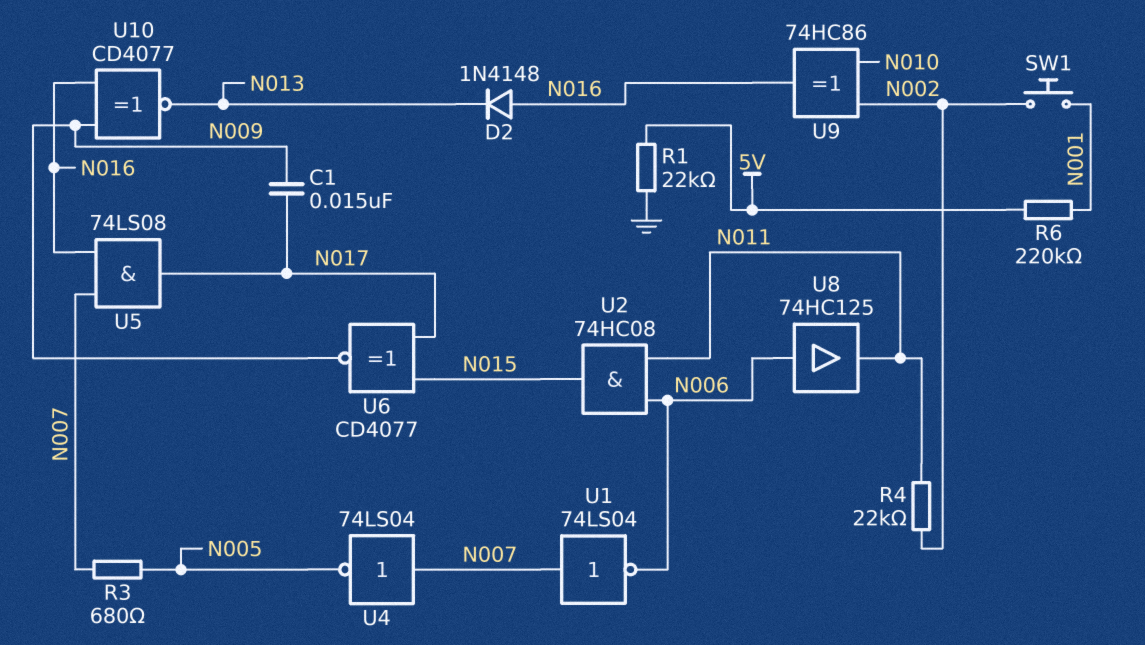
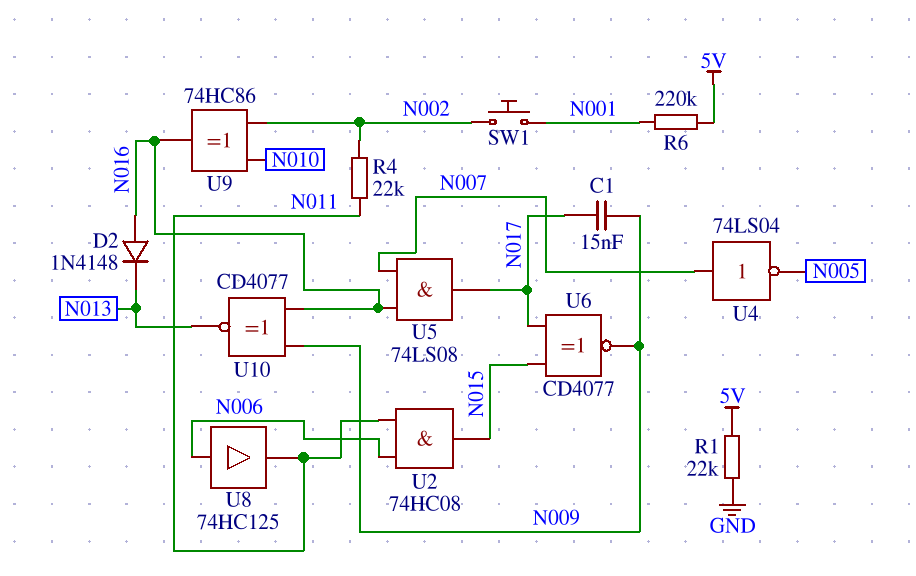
R3: 680 (N005, N007) -> none
U1: NOT 74LS04 (in N007, out N006) -> none

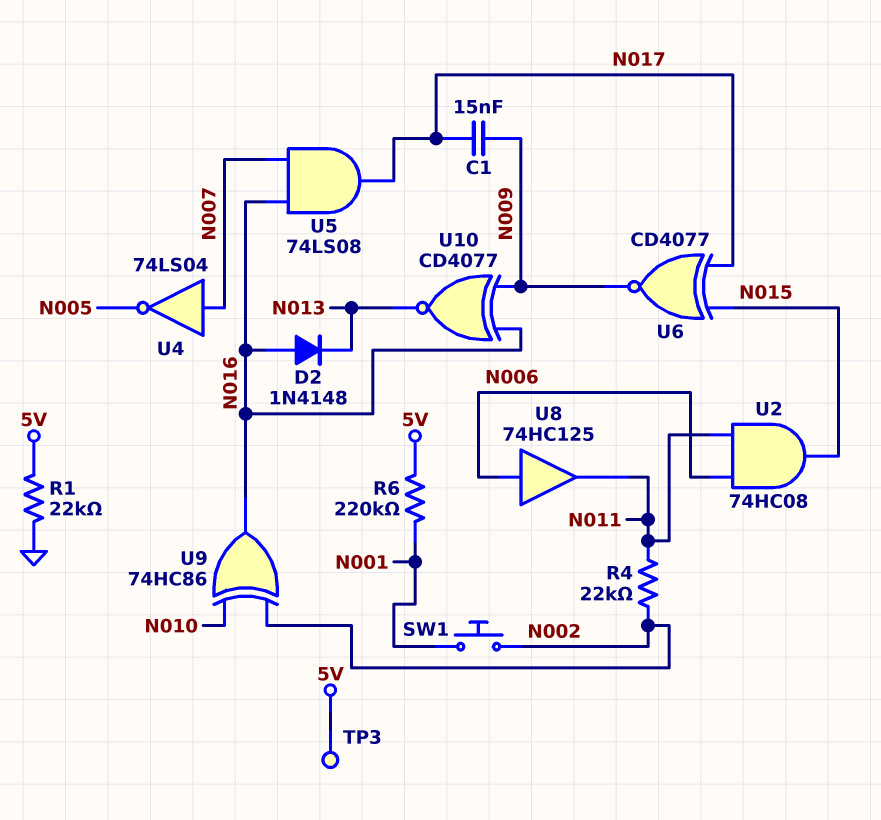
TP3: none -> test point (5V)

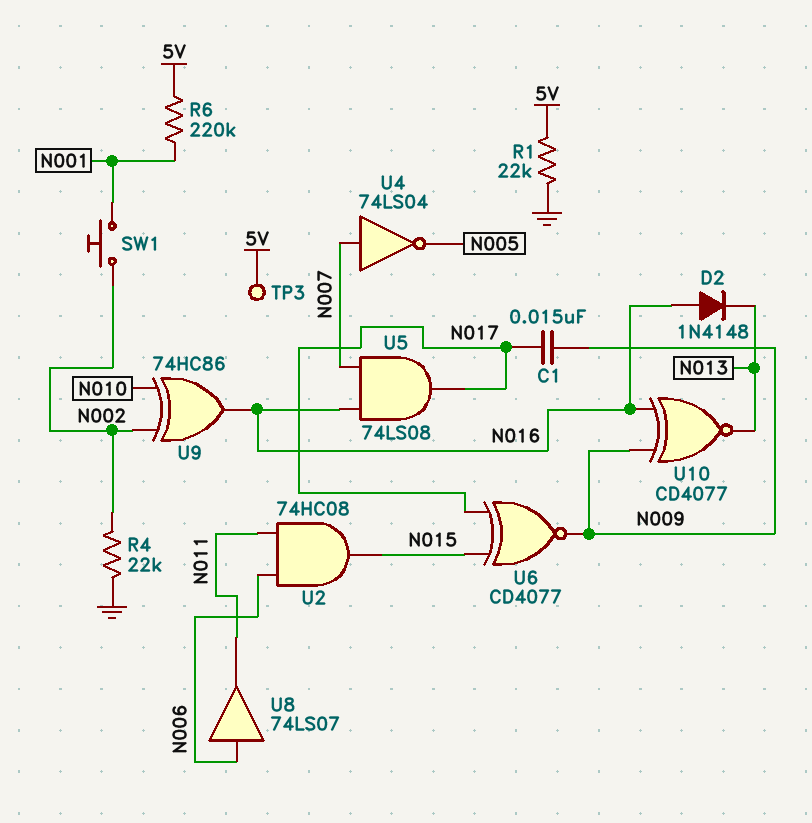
R4: 22k (N002, N011) -> 22k (GND, N002)
U8: buffer 74HC125 (in N006, out N011) -> buffer 74LS07 (in N006, out N011)

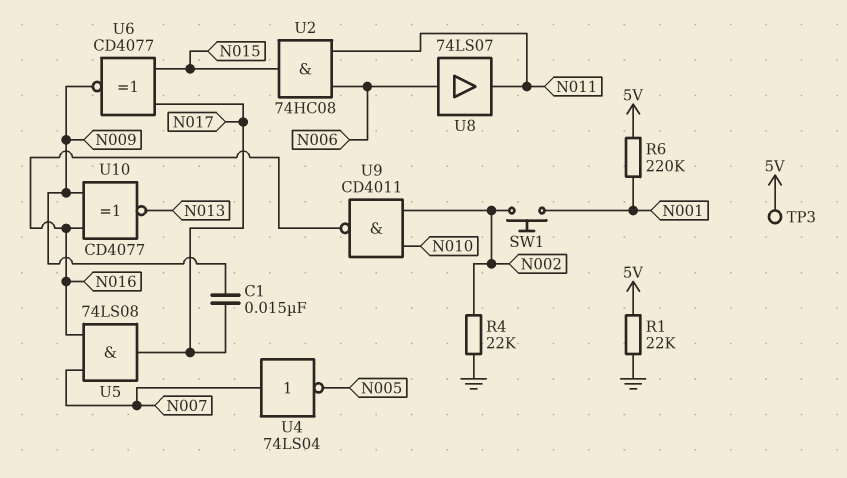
D2: diode 1N4148 (A N016, K N013) -> none
U9: XOR 74HC86 (in N002, in N010, out N016) -> NAND CD4011 (in N002, in N010, out N016)

